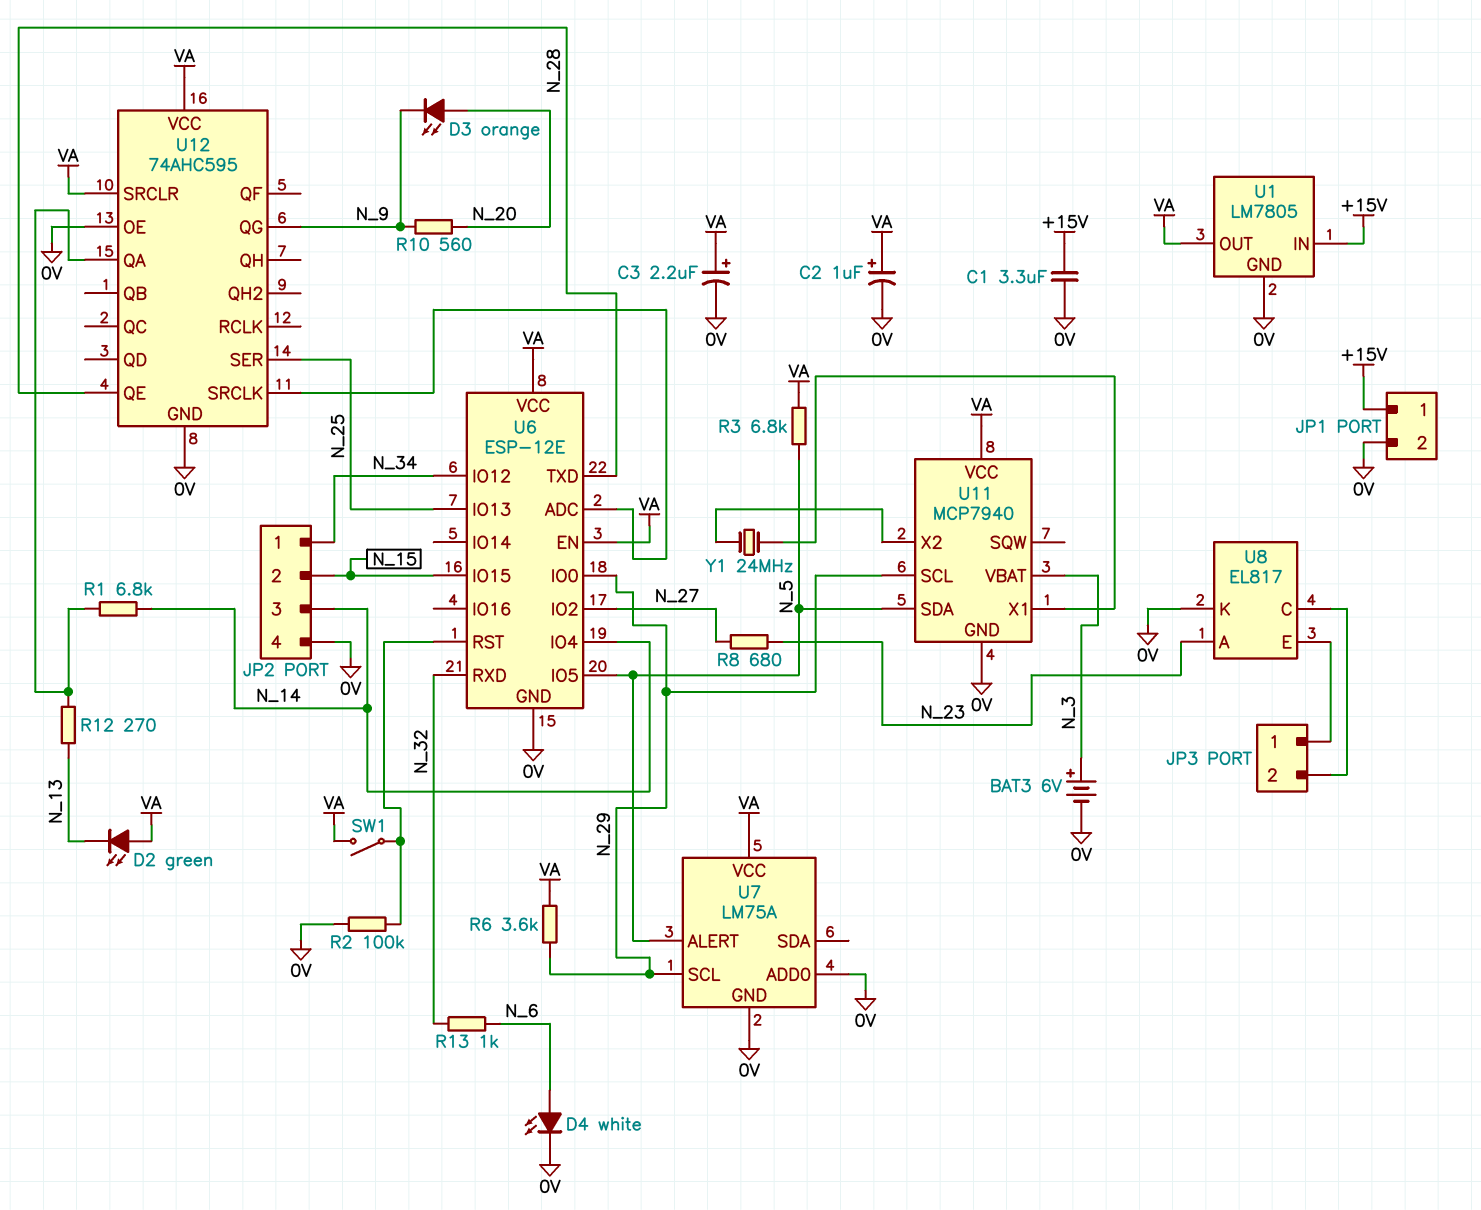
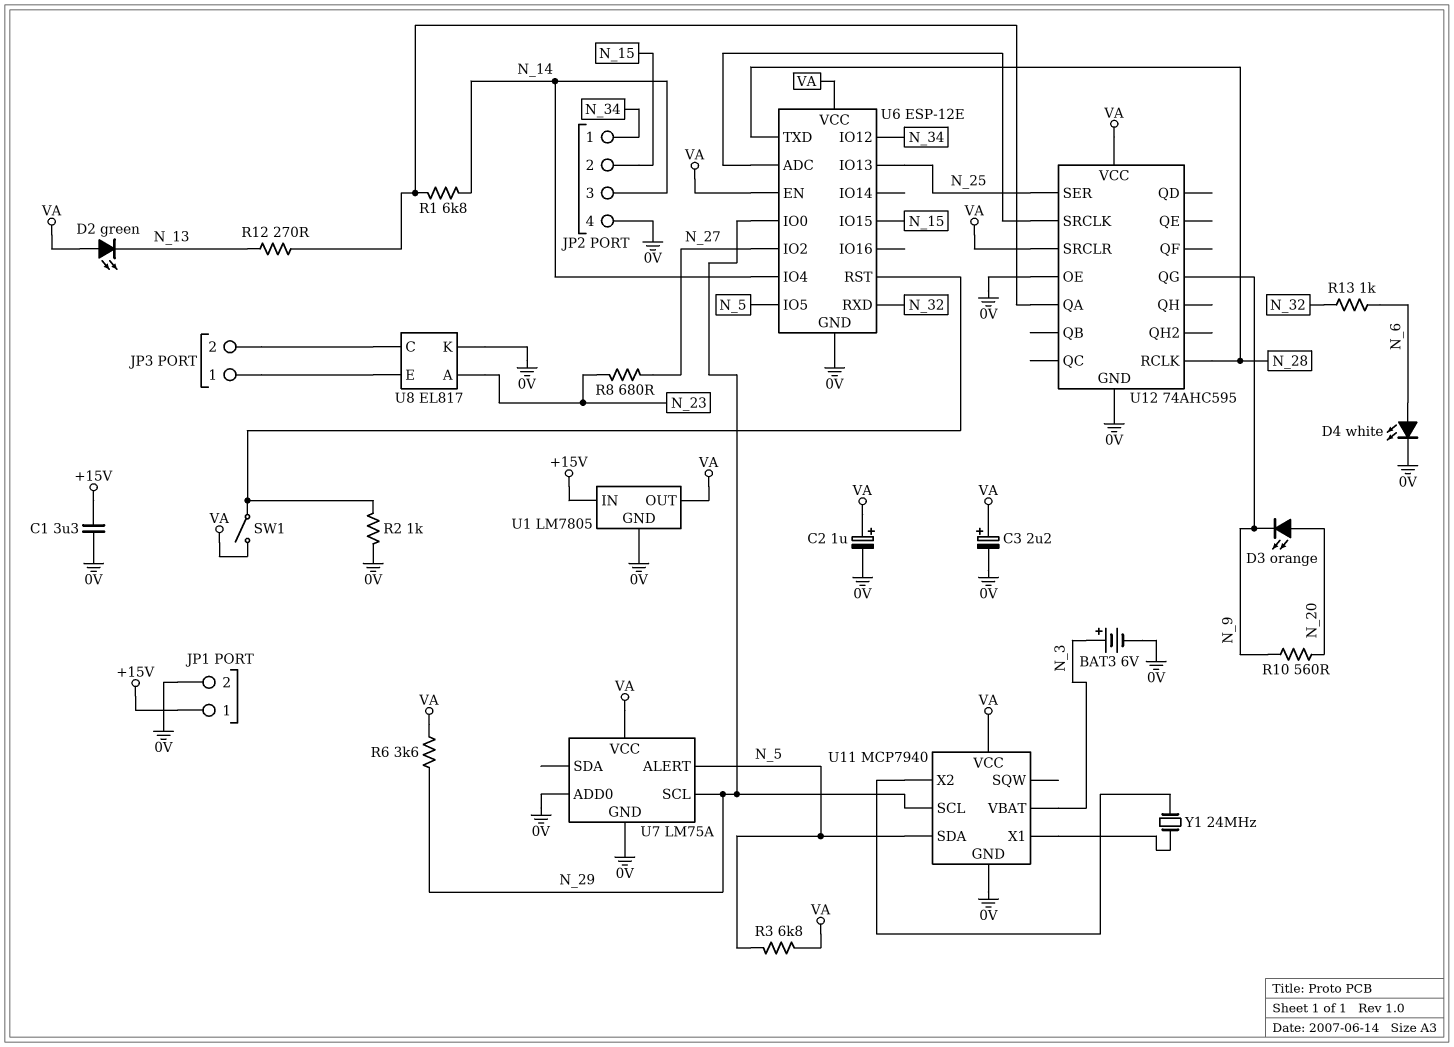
R2: 100k (0V, U6/RST) -> 1k (0V, U6/RST)
U12 pin QE: N_28 -> none
U12 pin RCLK: none -> N_28

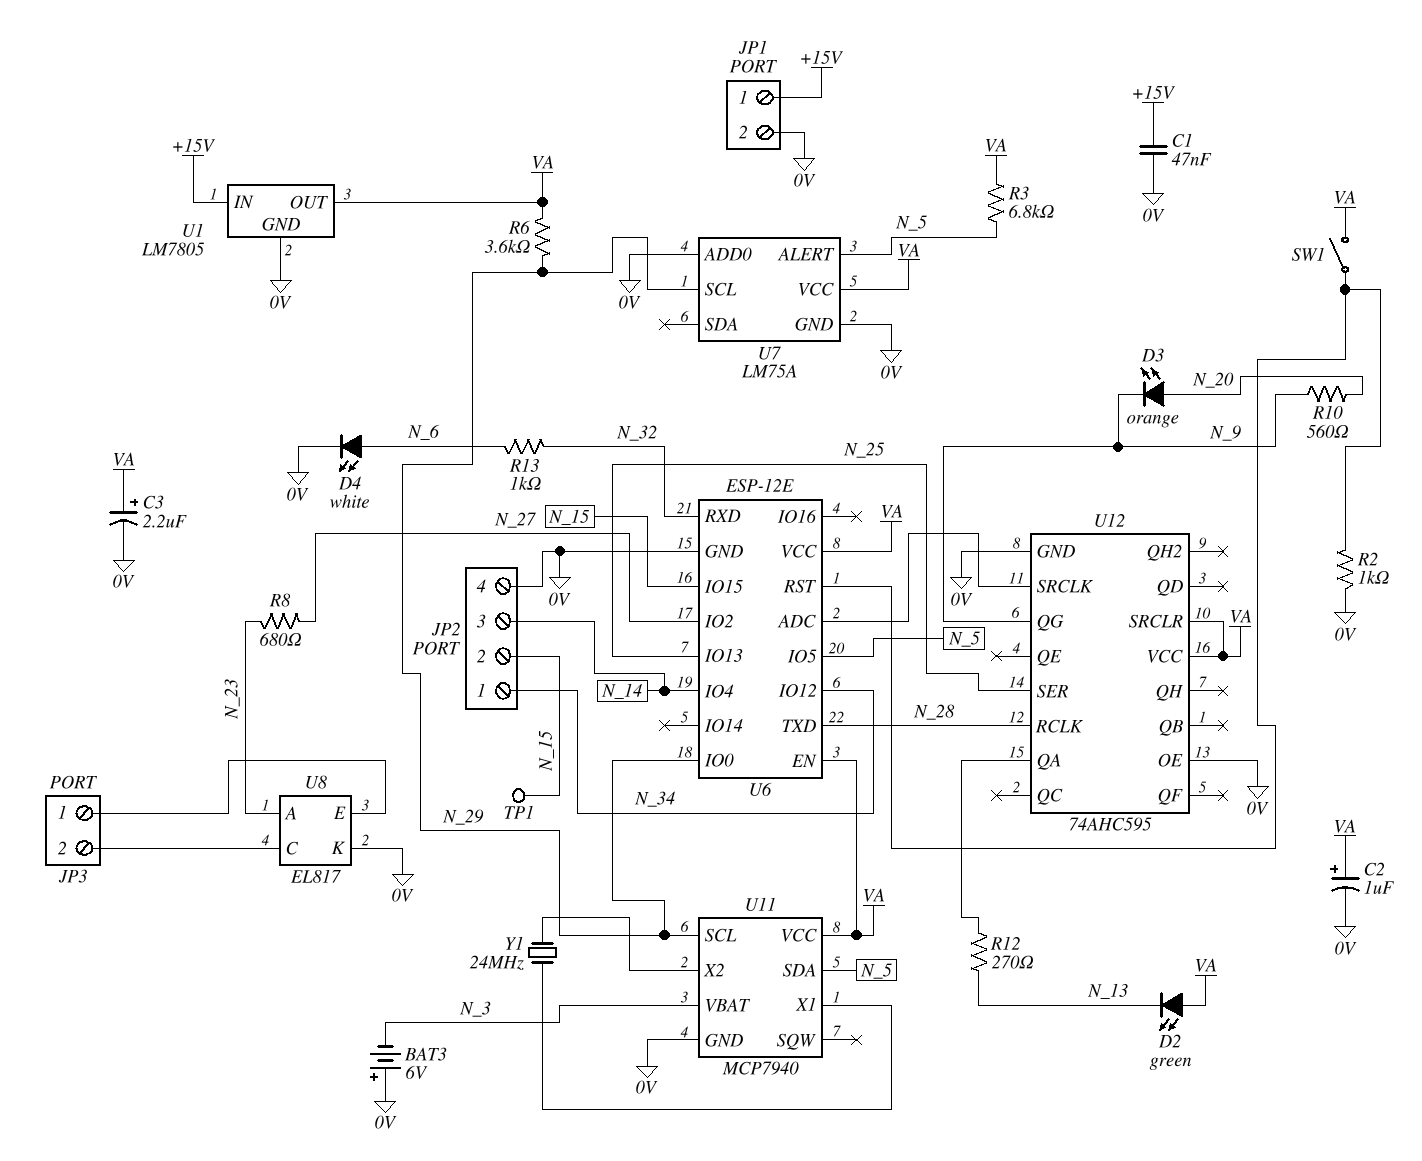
BAT3: 6V (plus N_3, minus 0V) -> 6V (plus 0V, minus N_3)
C1: 3.3uF (+15V, 0V) -> 47nF (+15V, 0V)
R1: 6.8k (N_14, U12/QA) -> none
TP1: none -> test point (N_15)

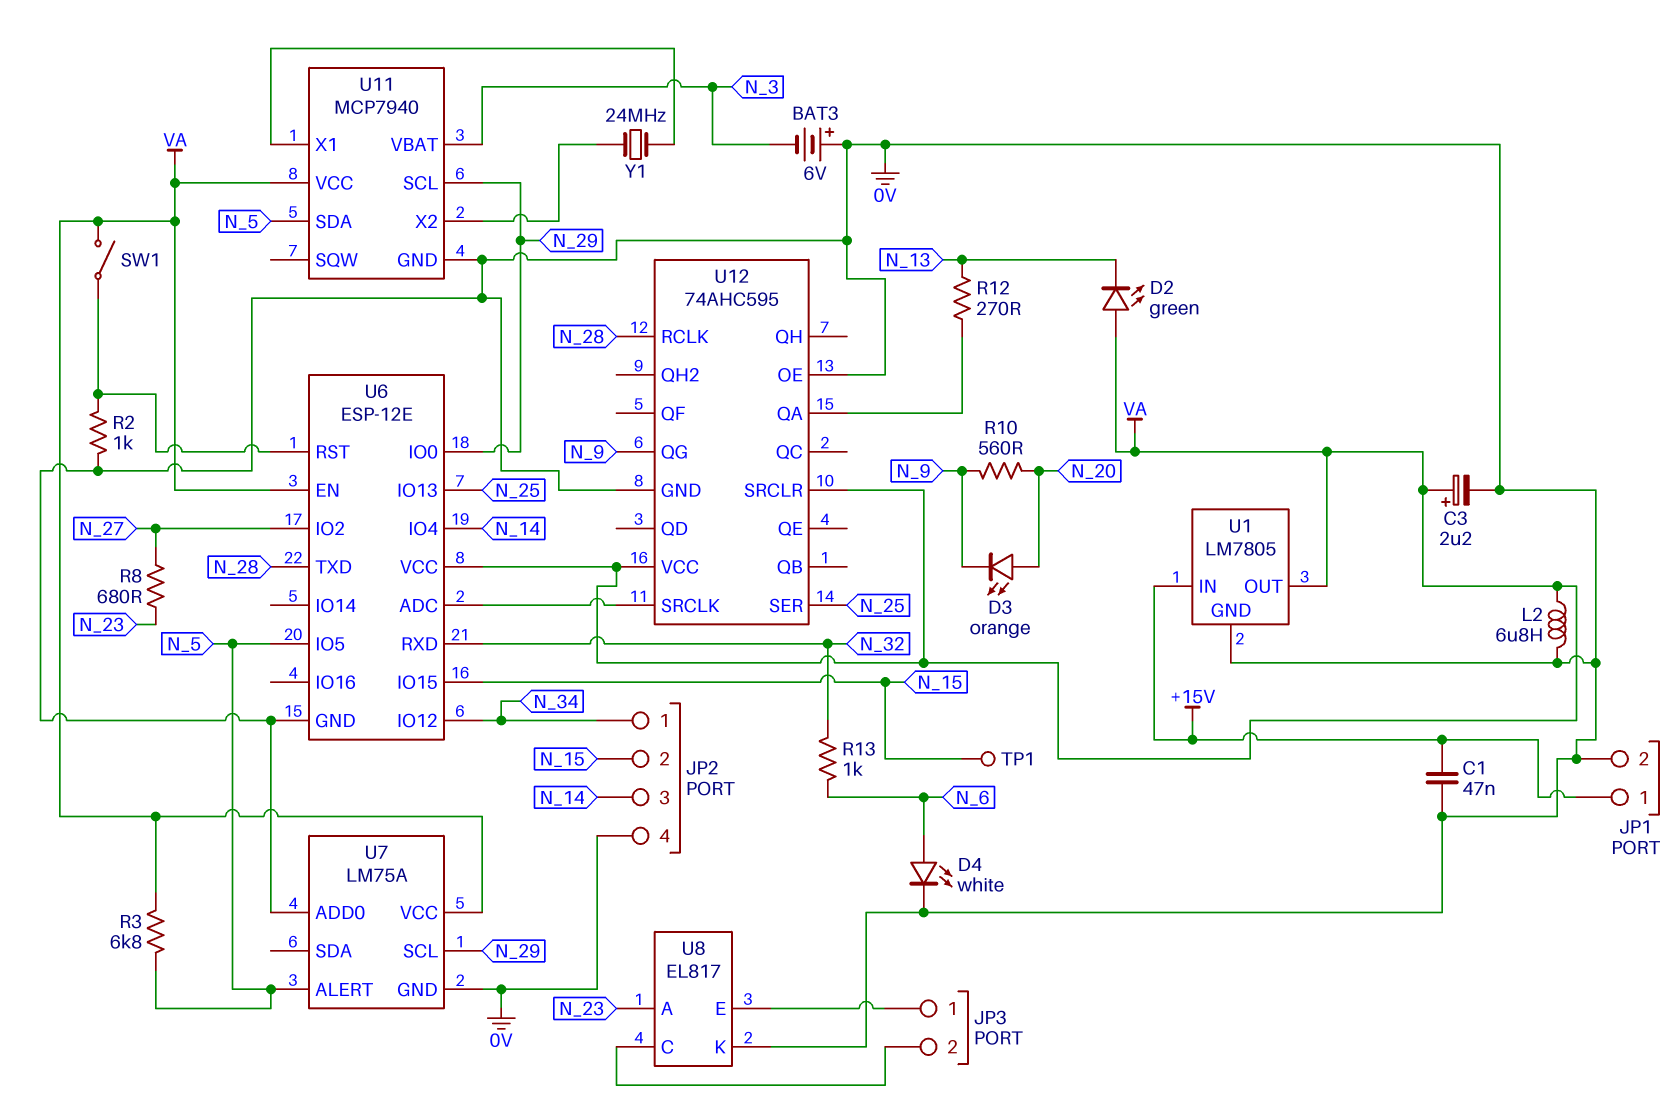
C2: 1uF (plus VA, minus 0V) -> none
L2: none -> 6.8uH (0V, VA)
R6: 3.6k (N_29, VA) -> none

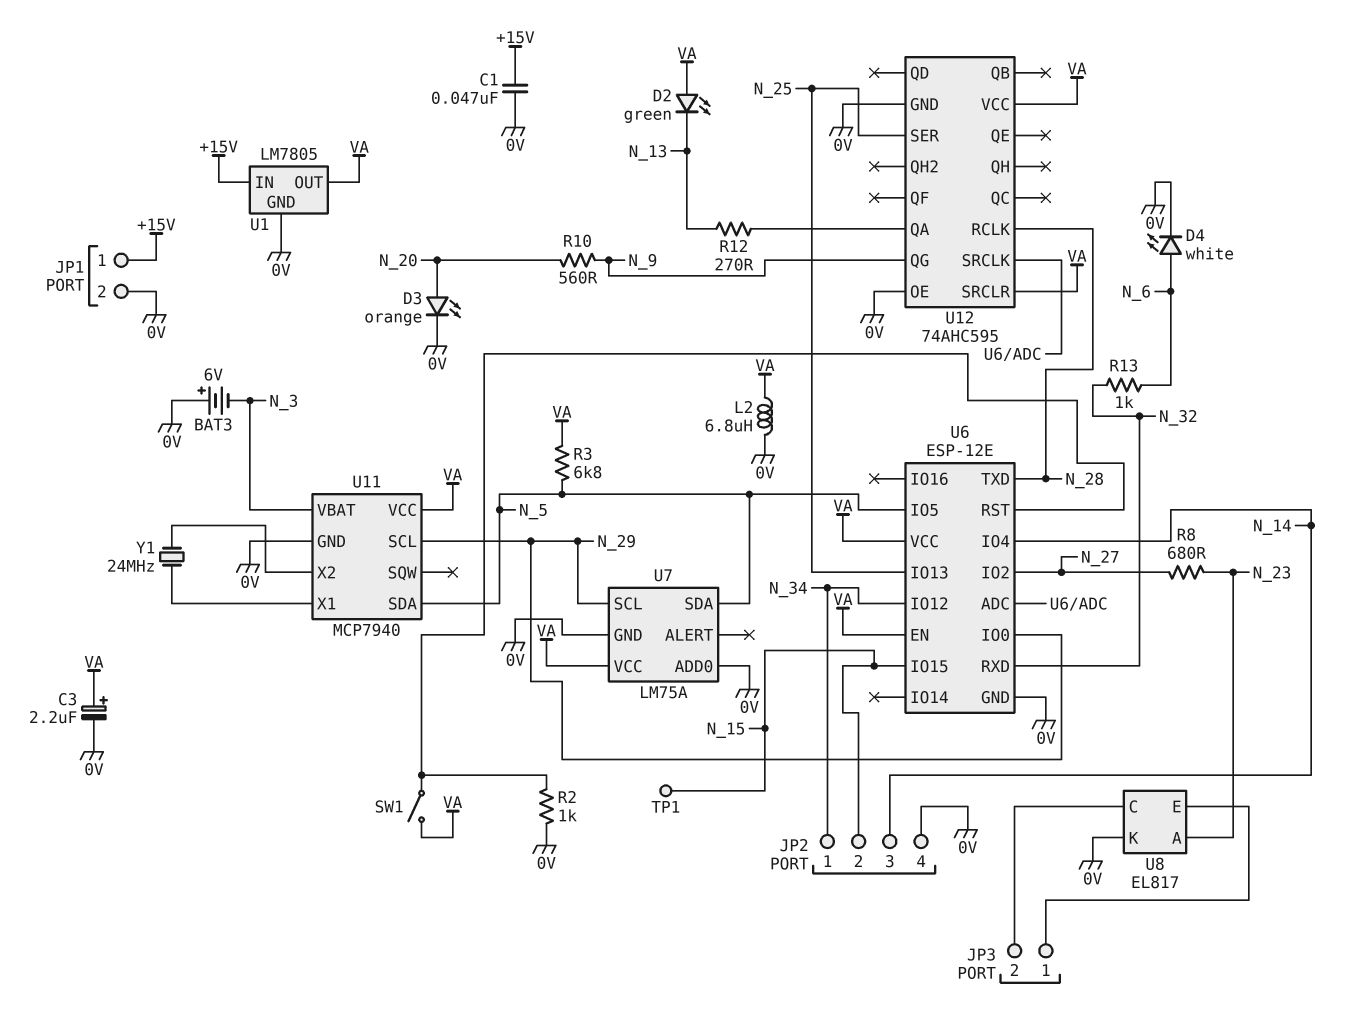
D3: LED orange (A N_20, K N_9) -> LED orange (A N_20, K 0V)
U7 pin ALERT: N_5 -> none
U7 pin SDA: none -> N_5

